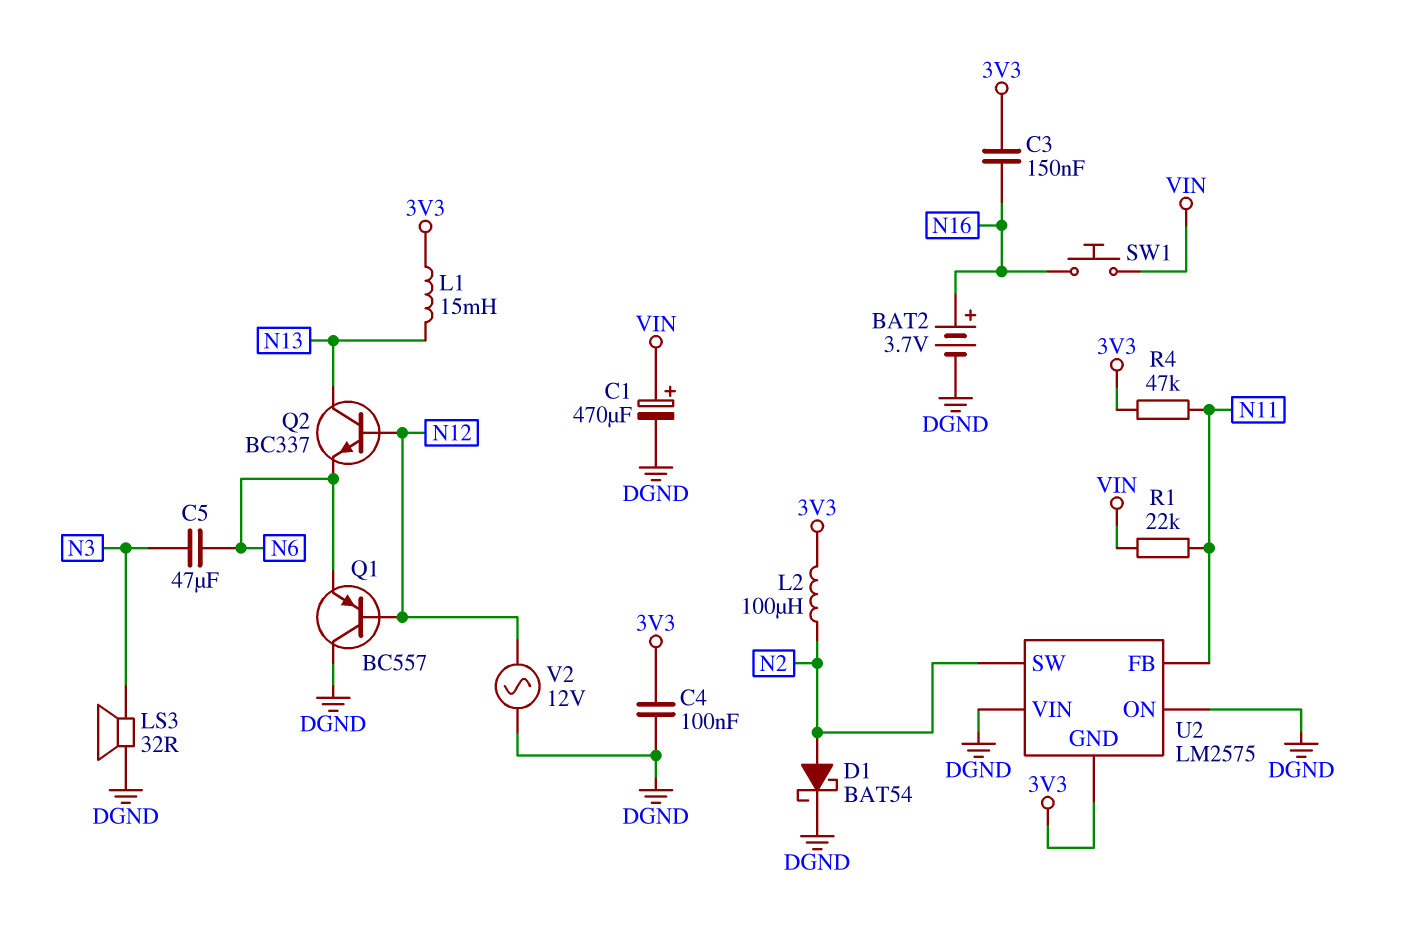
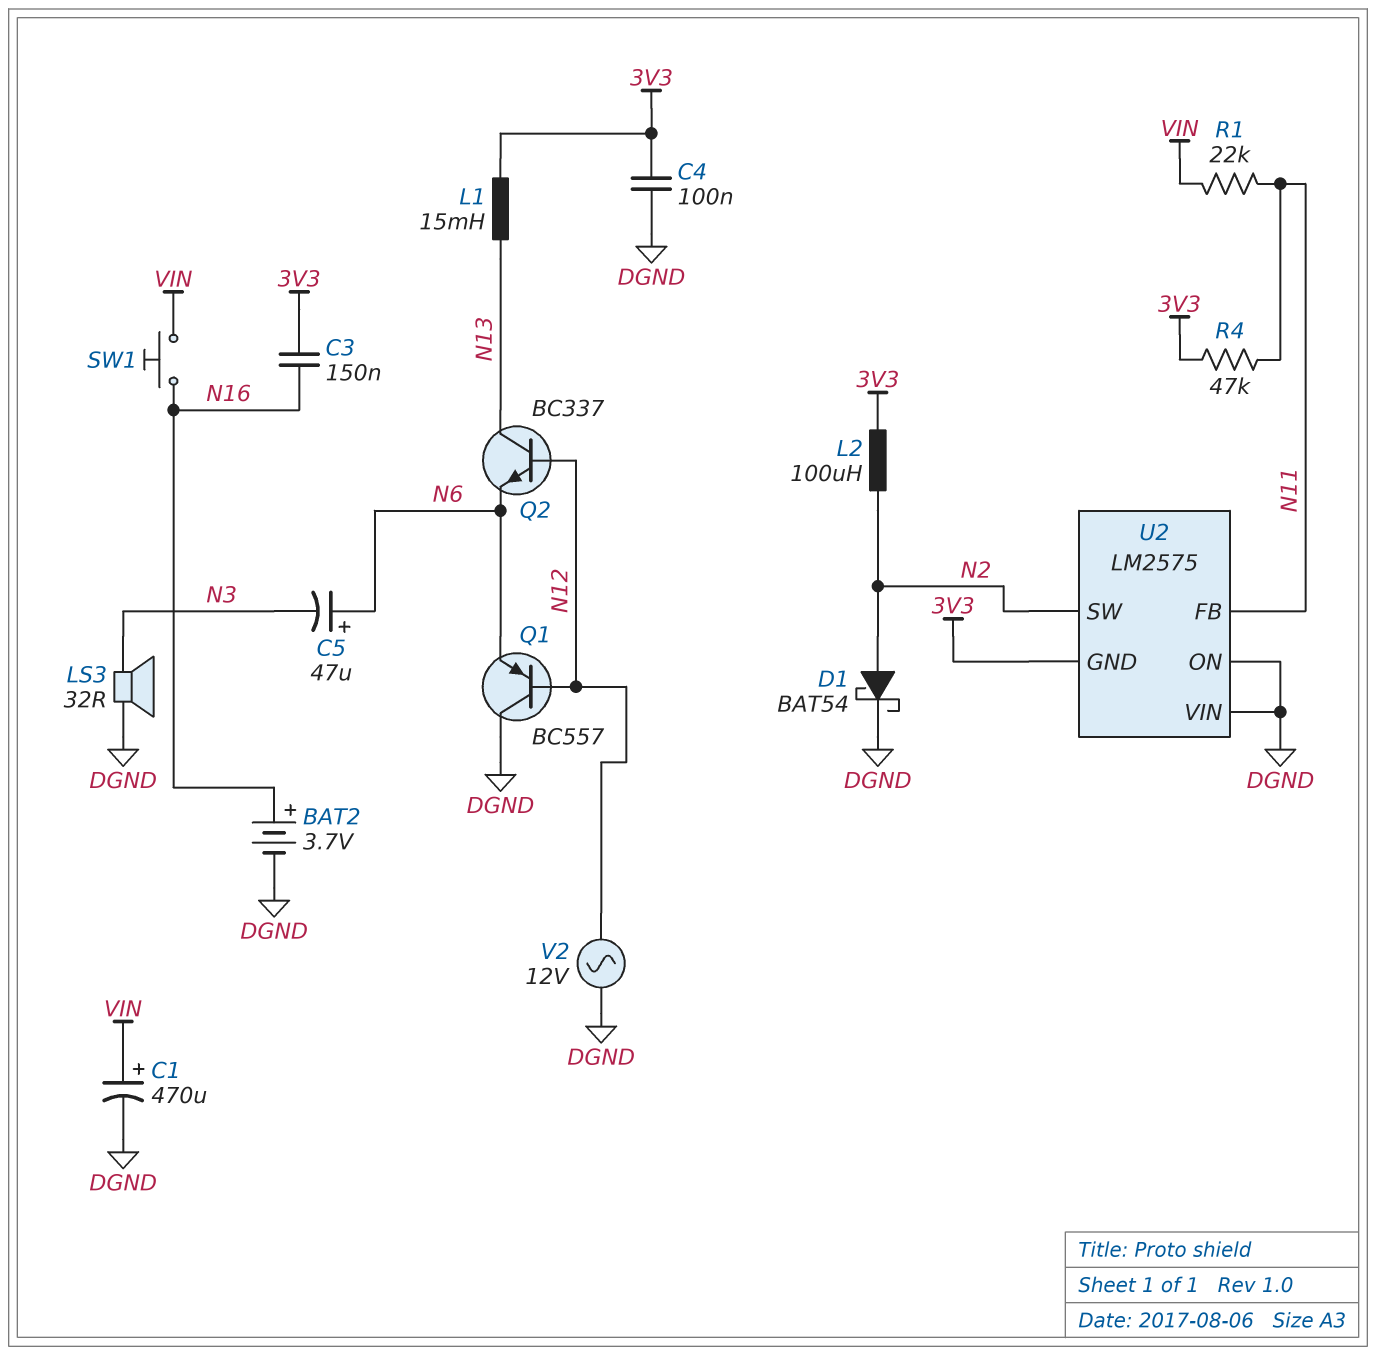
C5: 47uF (N3, N6) -> 47uF (plus N6, minus N3)

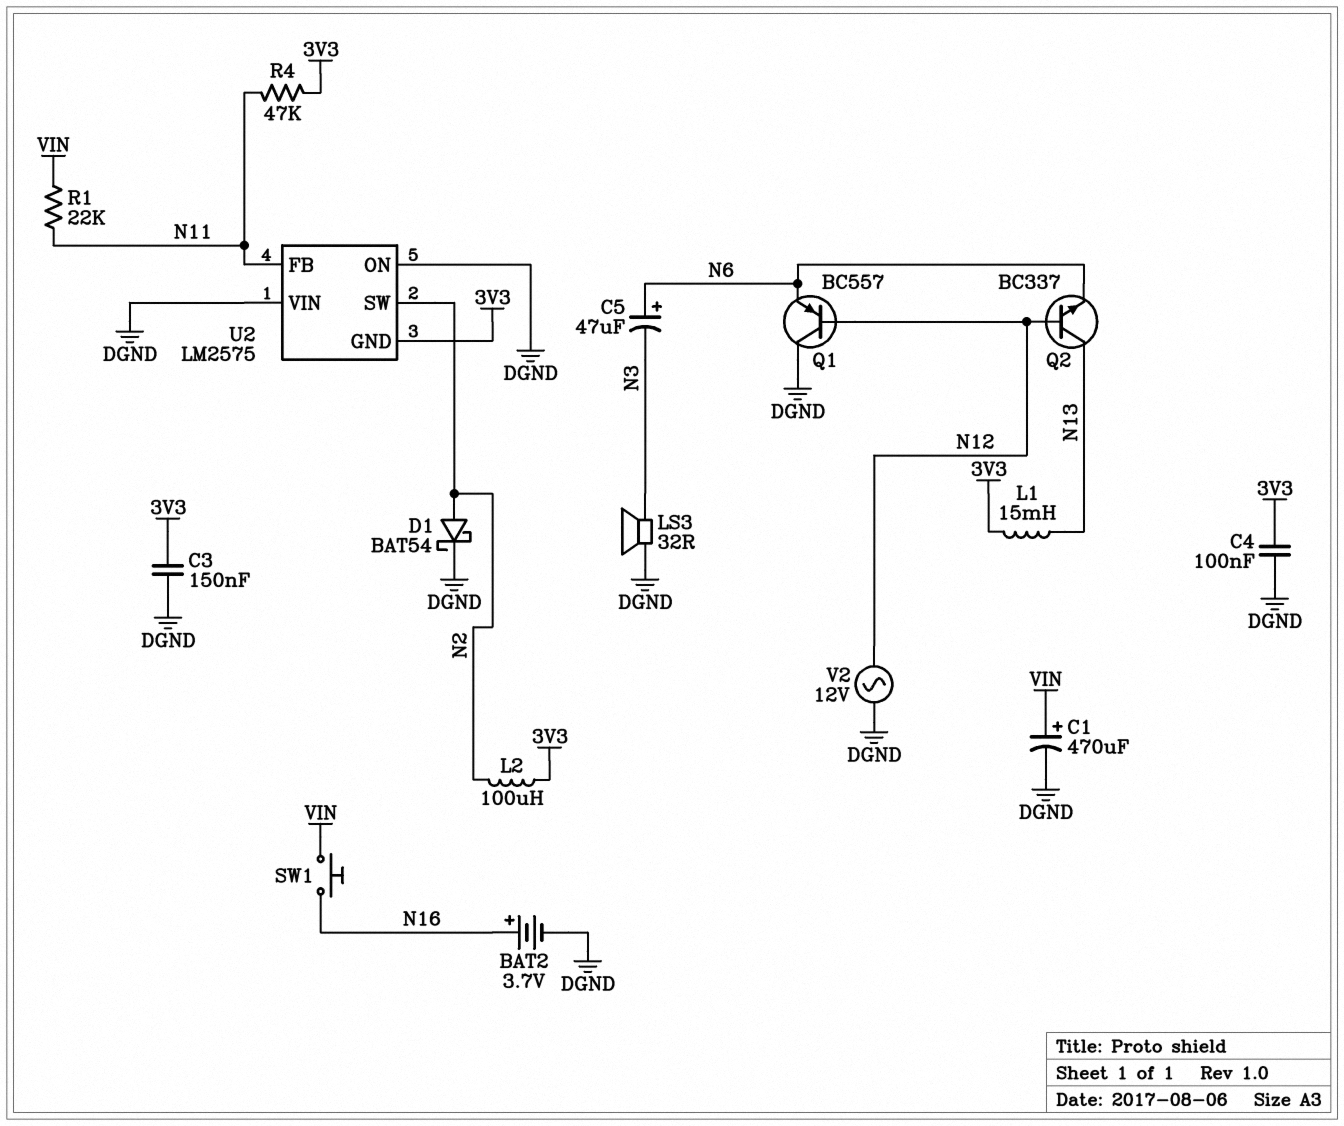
C3: 150nF (3V3, N16) -> 150nF (3V3, DGND)

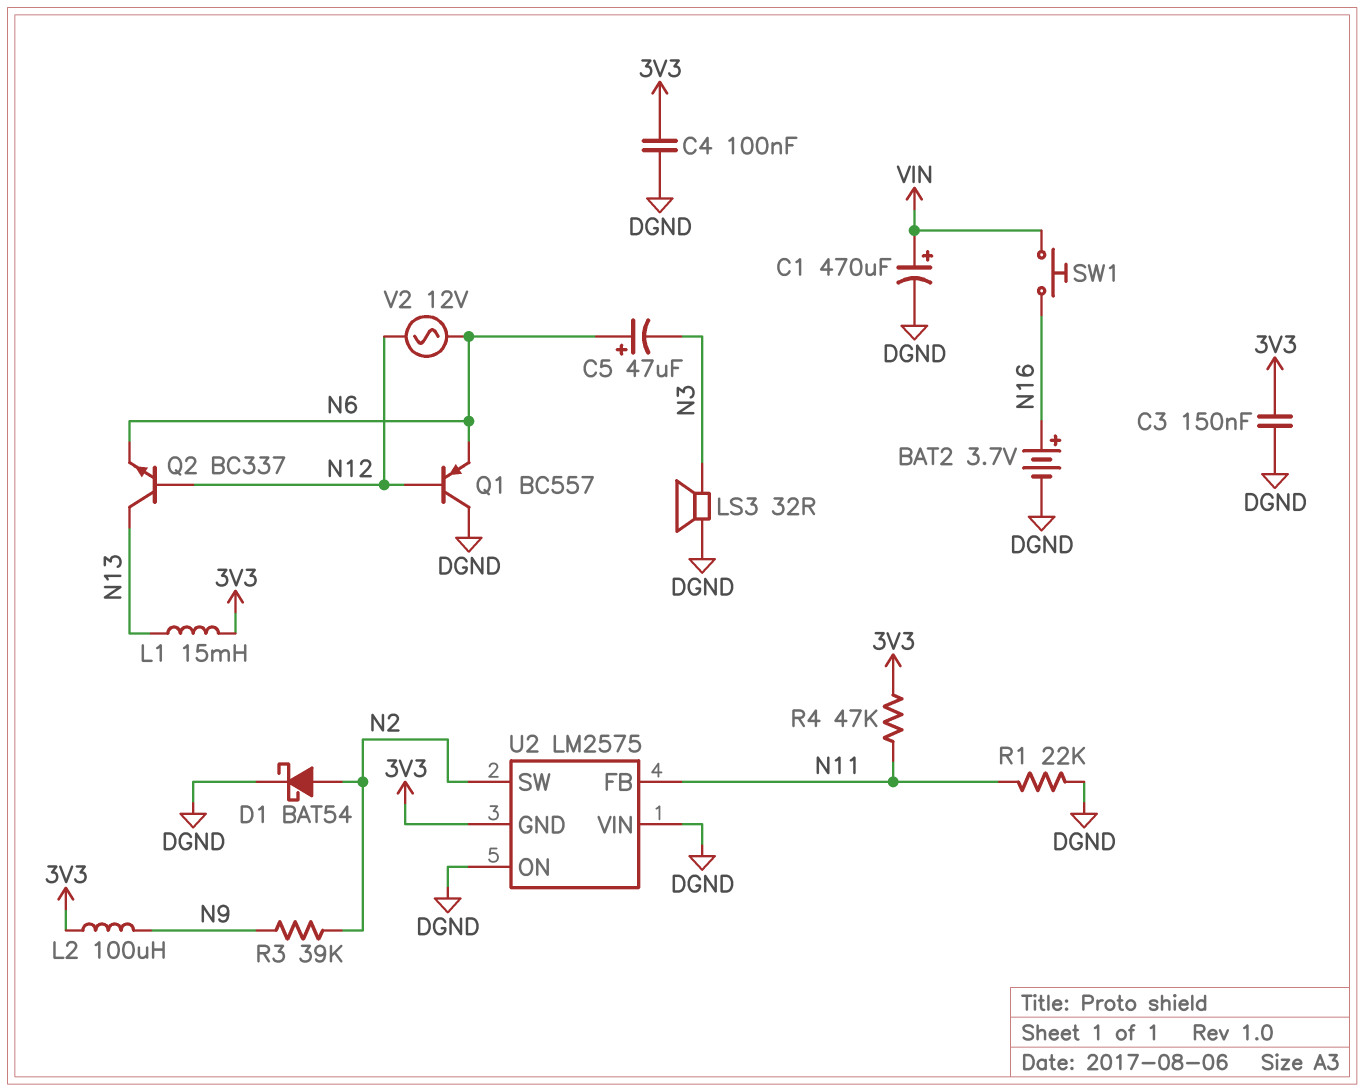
L2: 100uH (3V3, N2) -> 100uH (3V3, N9)
R1: 22k (N11, VIN) -> 22k (DGND, N11)
R3: none -> 39k (N2, N9)
V2: AC 12V (DGND, N12) -> AC 12V (N6, N12)

